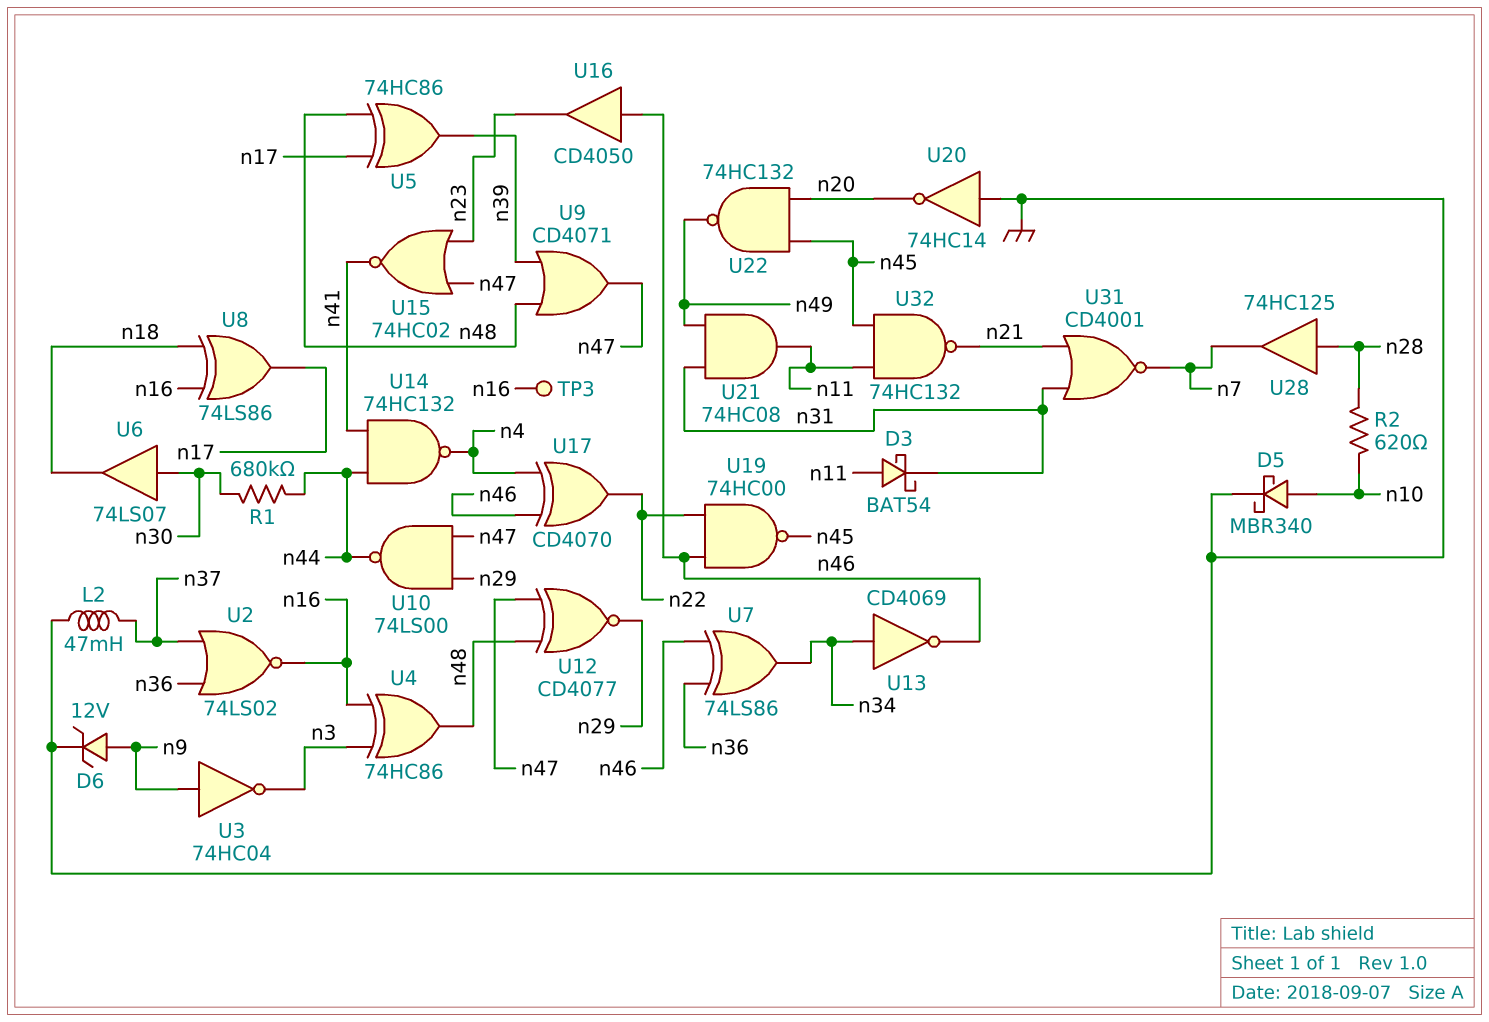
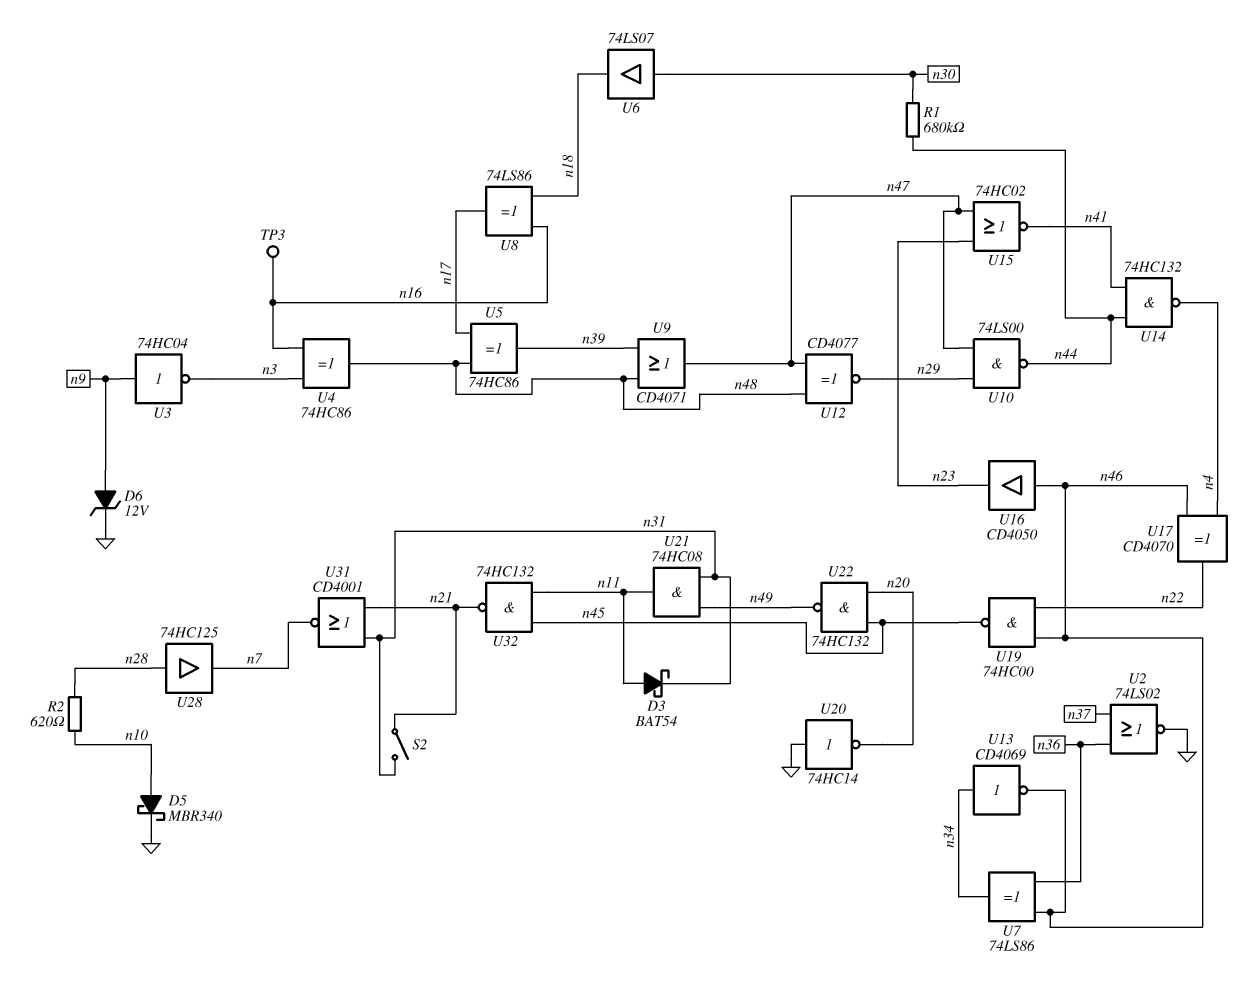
L2: 47mH (GND, n37) -> none
S2: none -> switch (n21, n31)
U2: NOR 74LS02 (in n36, in n37, out n16) -> NOR 74LS02 (in n36, in n37, out GND)

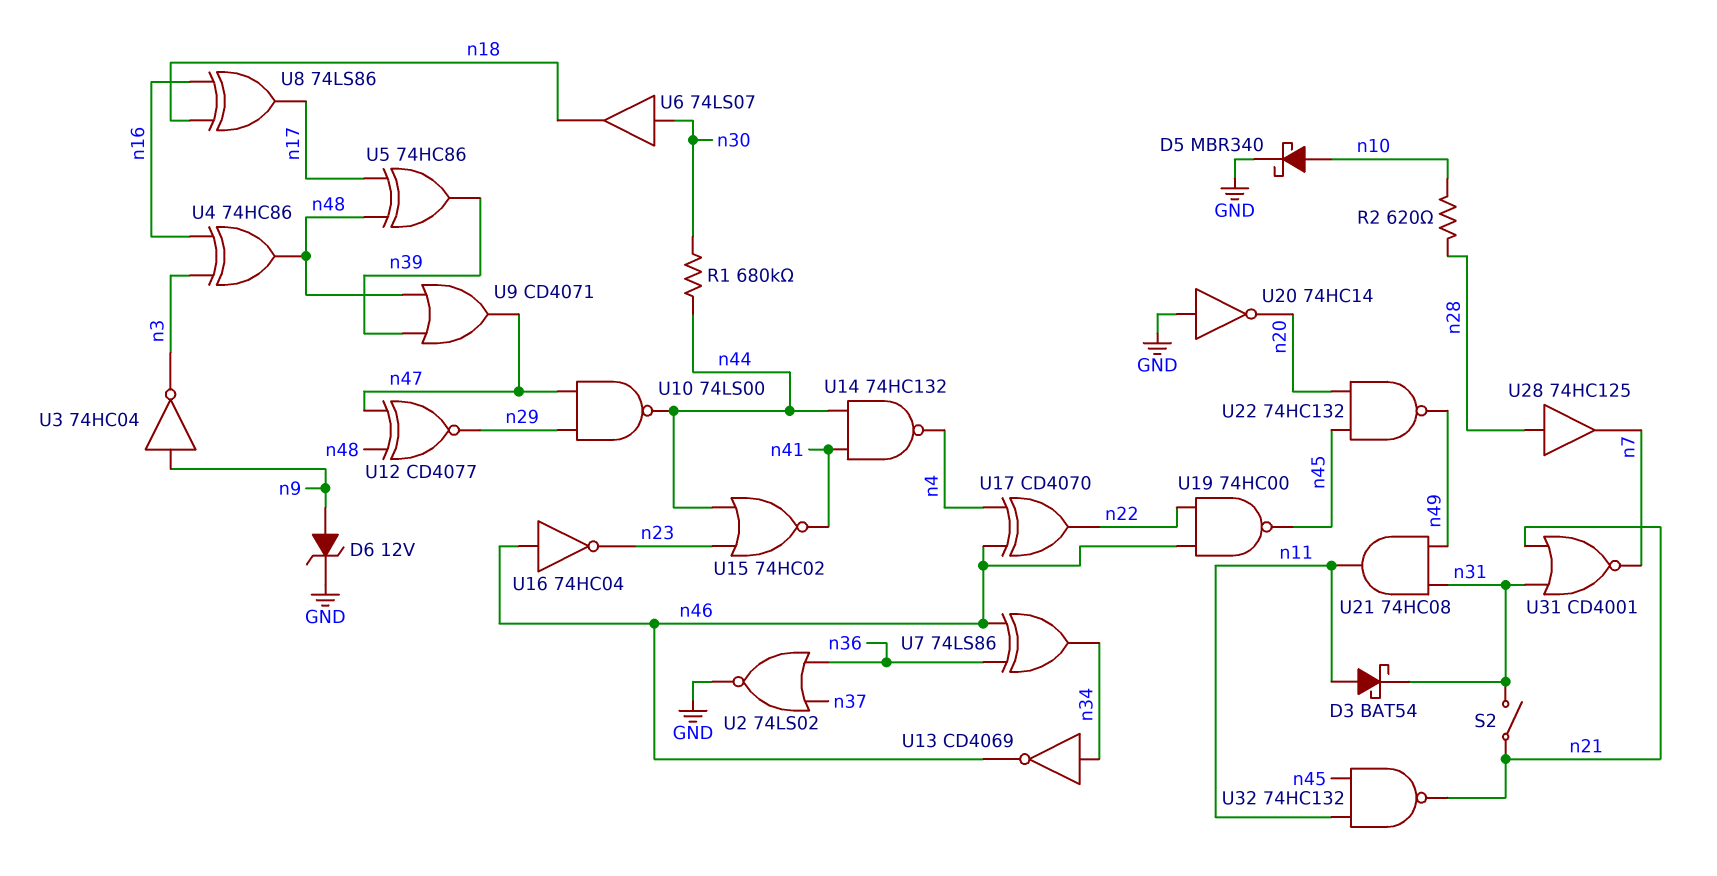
TP3: test point (n16) -> none
U15: NOR 74HC02 (in n23, in n47, out n41) -> NOR 74HC02 (in n23, in n44, out n41)
U16: buffer CD4050 (in n46, out n23) -> NOT 74HC04 (in n46, out n23)

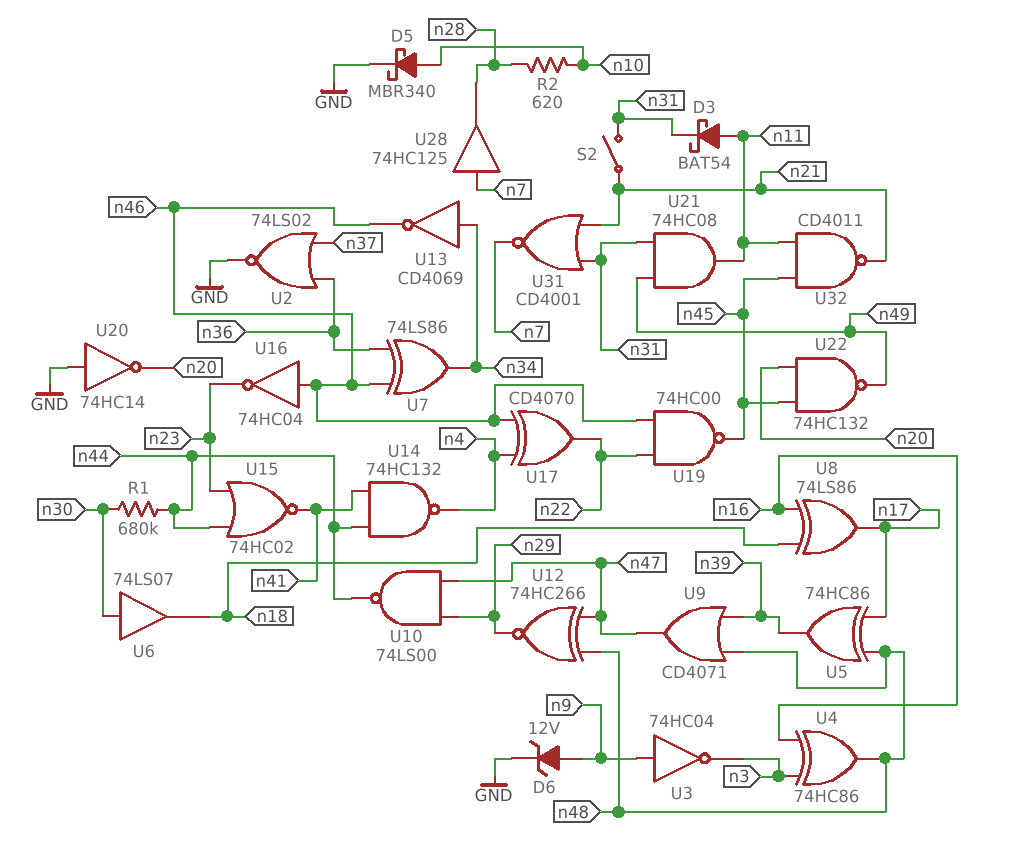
U12: XNOR CD4077 (in n47, in n48, out n29) -> XNOR 74HC266 (in n47, in n48, out n29)
U28: buffer 74HC125 (in n28, out n7) -> buffer 74HC125 (in n7, out n28)
U32: NAND 74HC132 (in n11, in n45, out n21) -> NAND CD4011 (in n11, in n45, out n21)

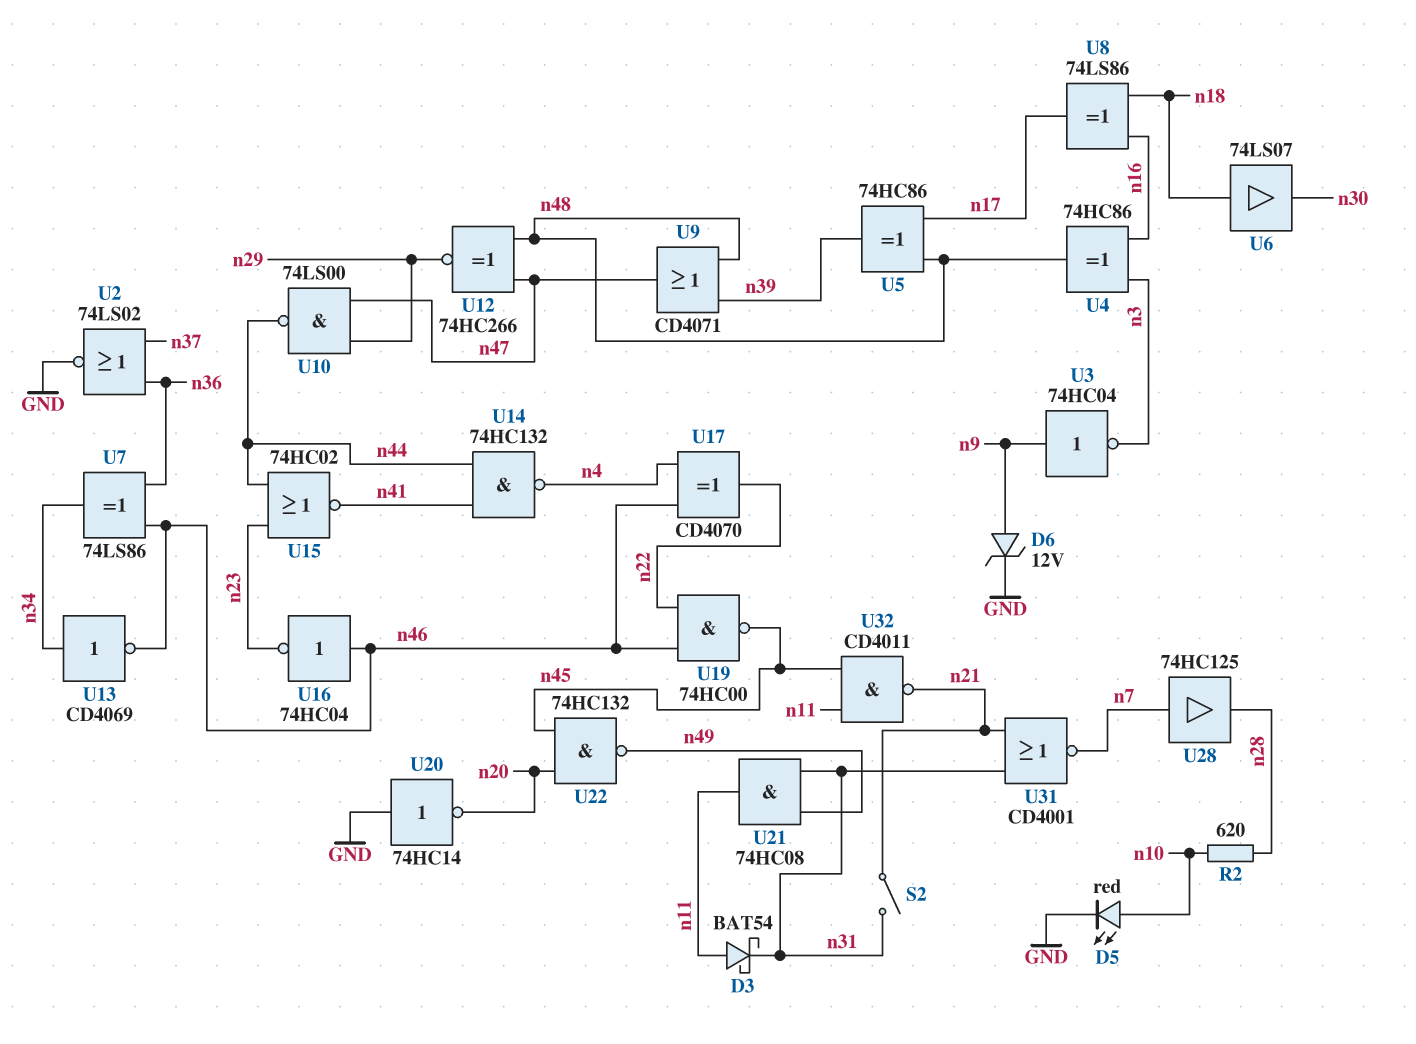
D5: schottky MBR340 (A n10, K GND) -> LED red (A n10, K GND)
R1: 680k (n30, n44) -> none
U6: buffer 74LS07 (in n30, out n18) -> buffer 74LS07 (in n18, out n30)

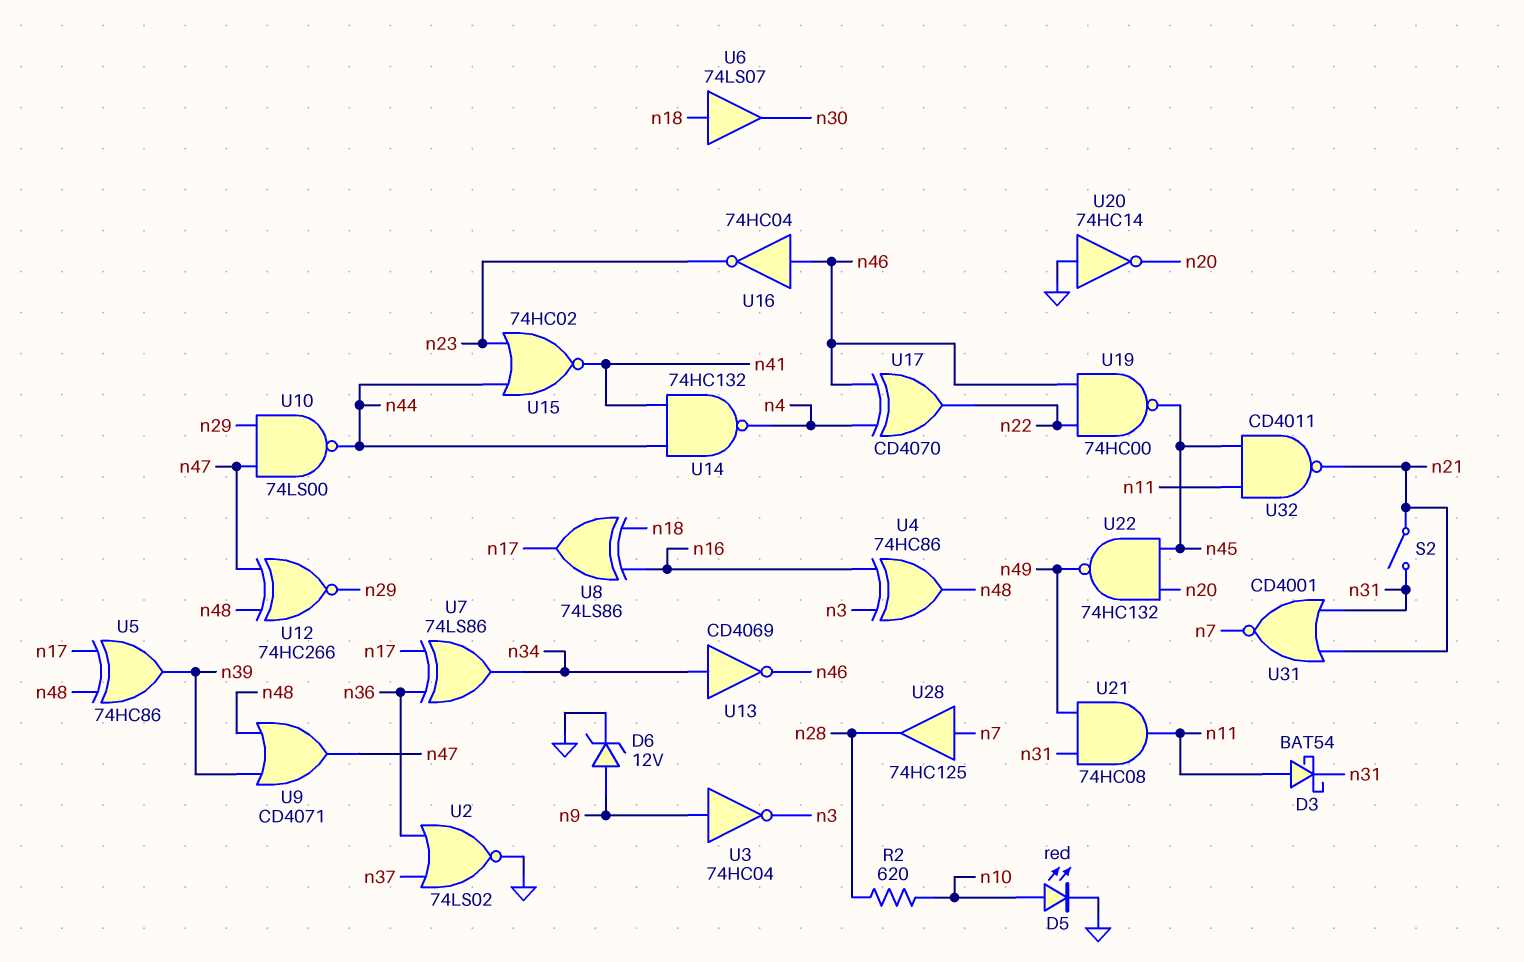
U7: XOR 74LS86 (in n36, in n46, out n34) -> XOR 74LS86 (in n17, in n36, out n34)

